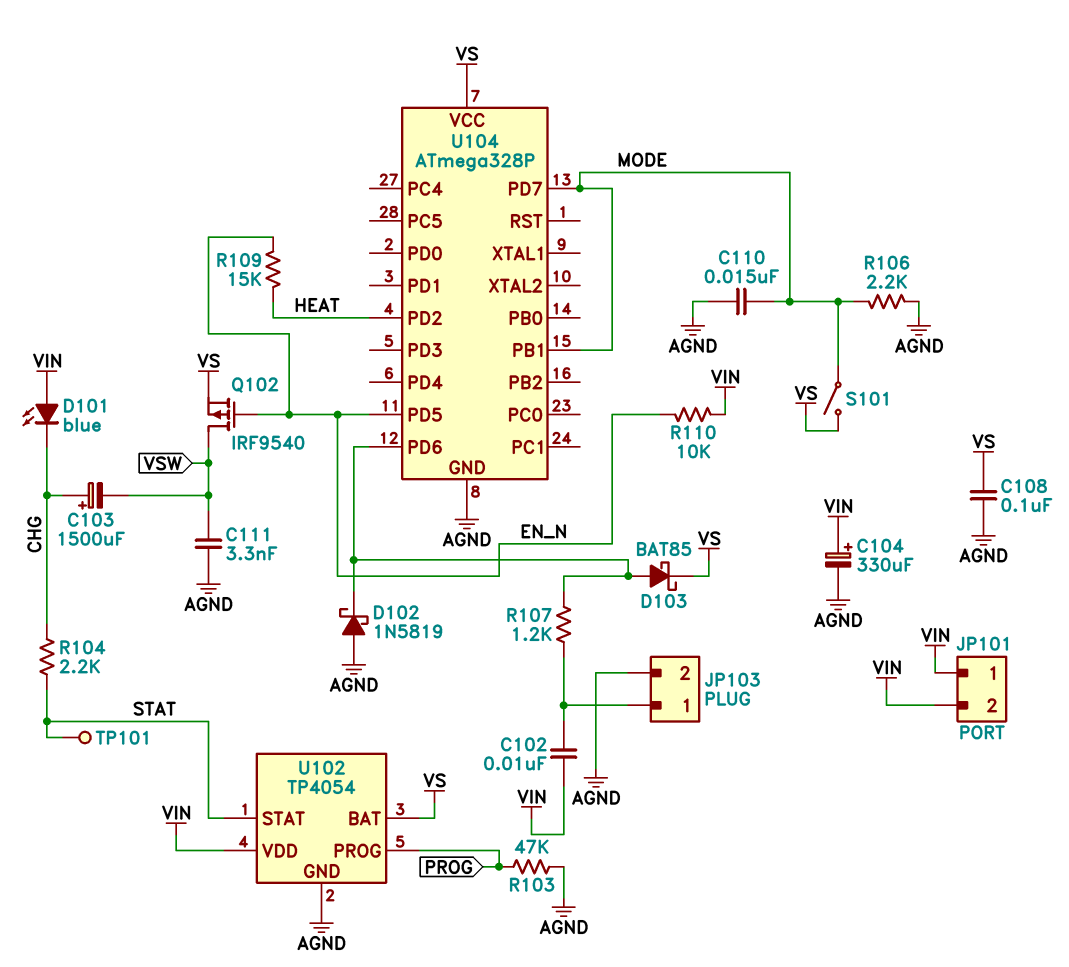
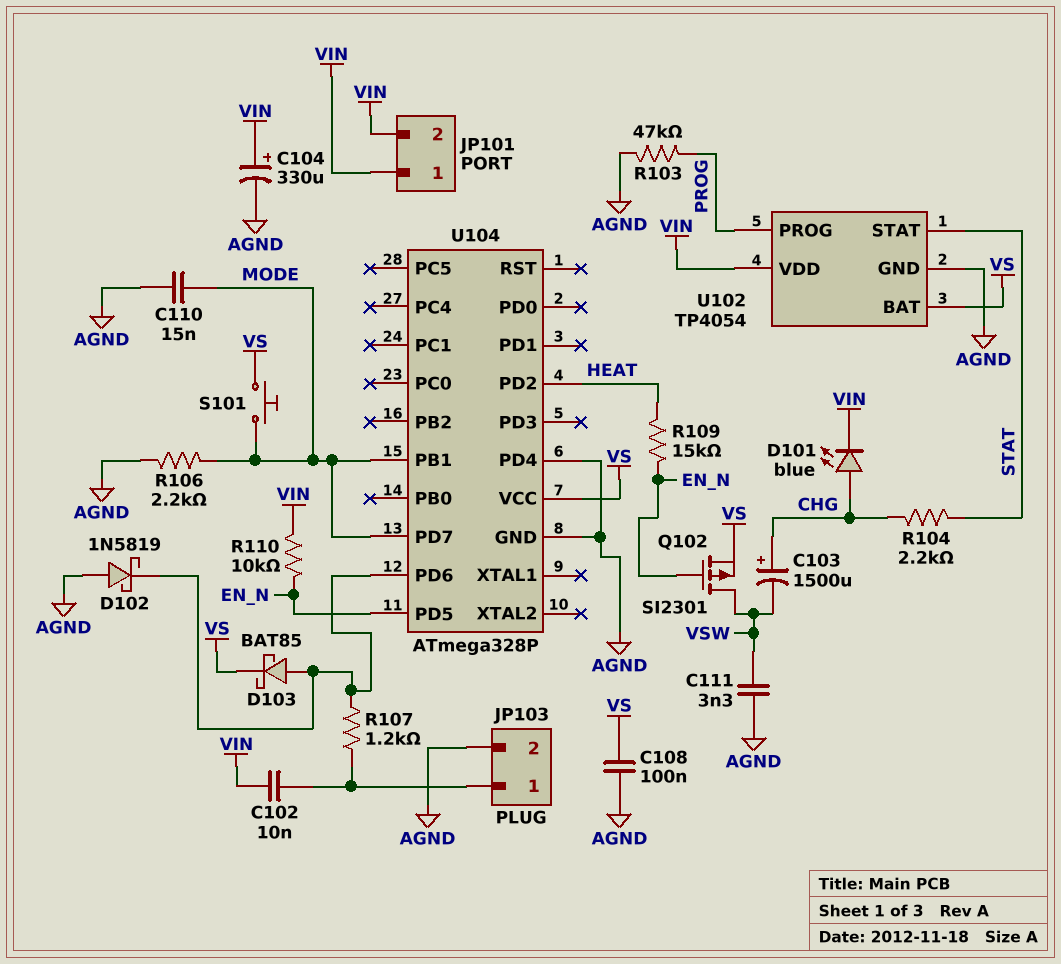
D101: LED blue (A VIN, K CHG) -> LED blue (A CHG, K VIN)
Q102: PMOS IRF9540 (G EN_N, D VSW, S VS) -> PMOS SI2301 (G EN_N, D VSW, S VS)
S101: switch (MODE, VS) -> button (MODE, VS)
TP101: test point (STAT) -> none
U104 pin PD4: none -> AGND

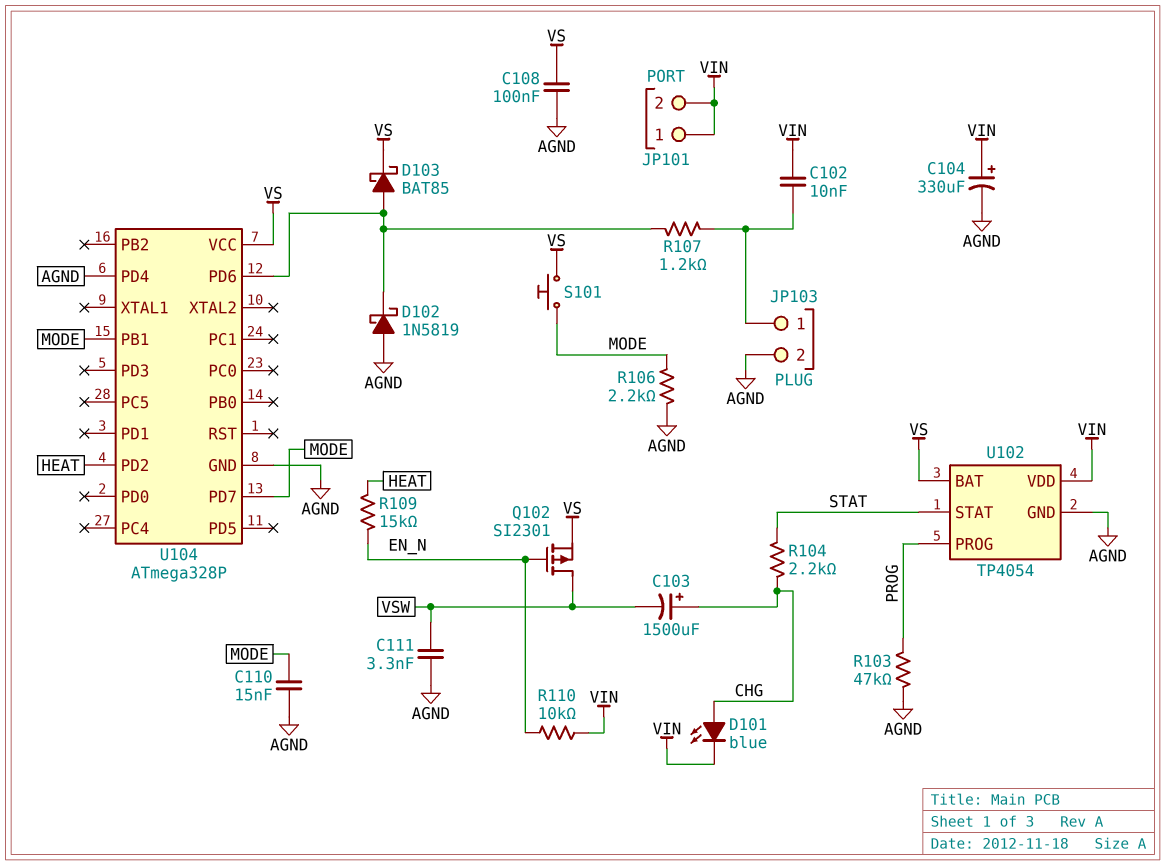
U104 pin PD5: EN_N -> none

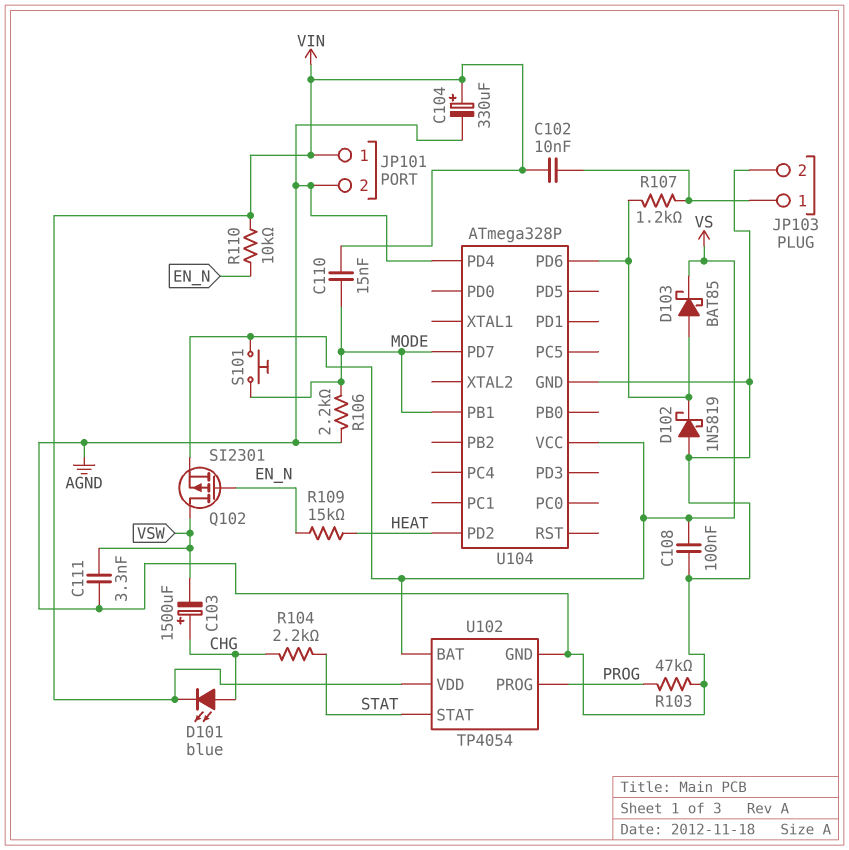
C110: 15nF (AGND, MODE) -> 15nF (MODE, VIN)
JP101 pin 2: VIN -> AGND

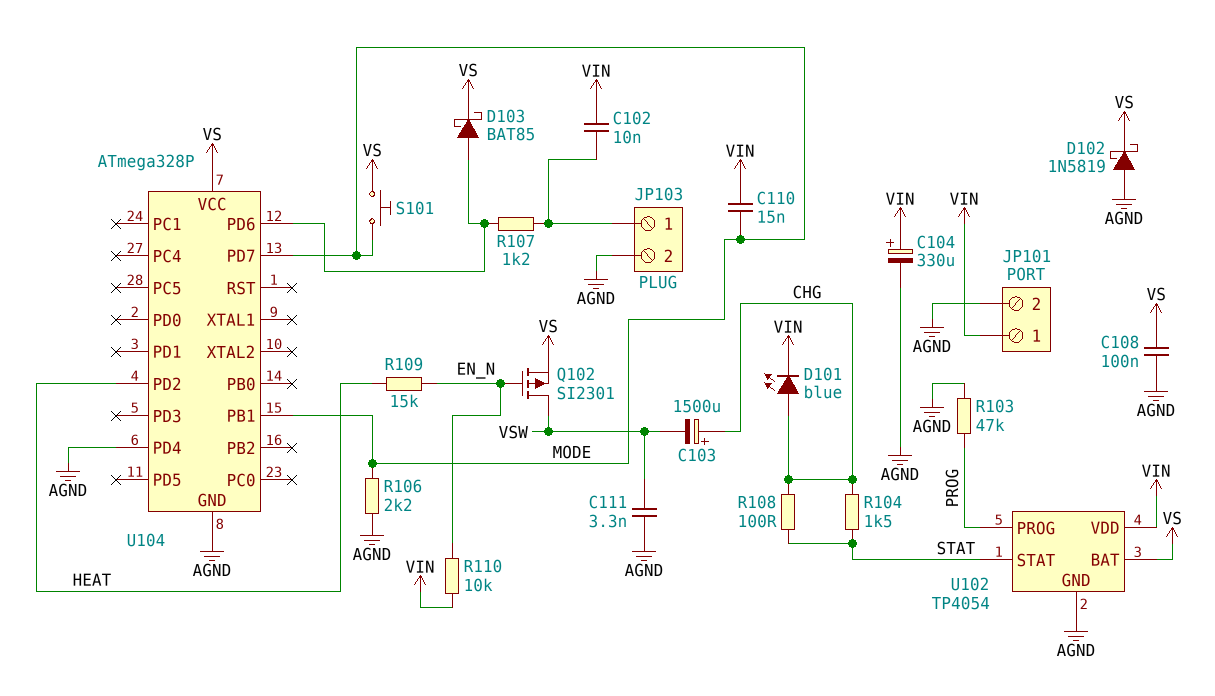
D102: schottky 1N5819 (A AGND, K U104/PD6) -> schottky 1N5819 (A AGND, K VS)
R104: 2.2k (CHG, STAT) -> 1.5k (CHG, STAT)
R108: none -> 100 (CHG, STAT)

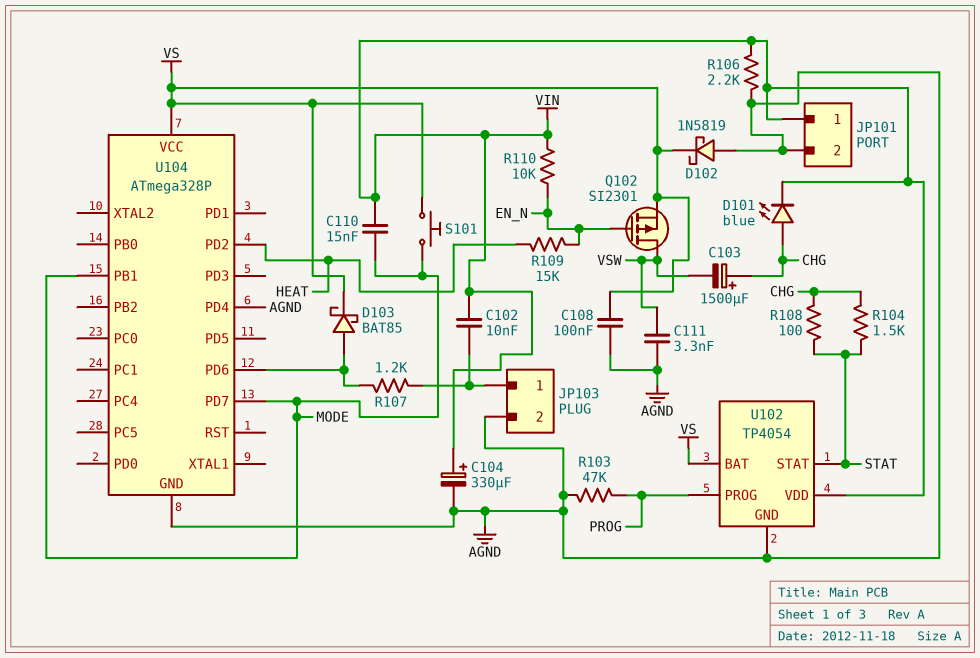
R106: 2.2k (AGND, MODE) -> 2.2k (AGND, VIN)

